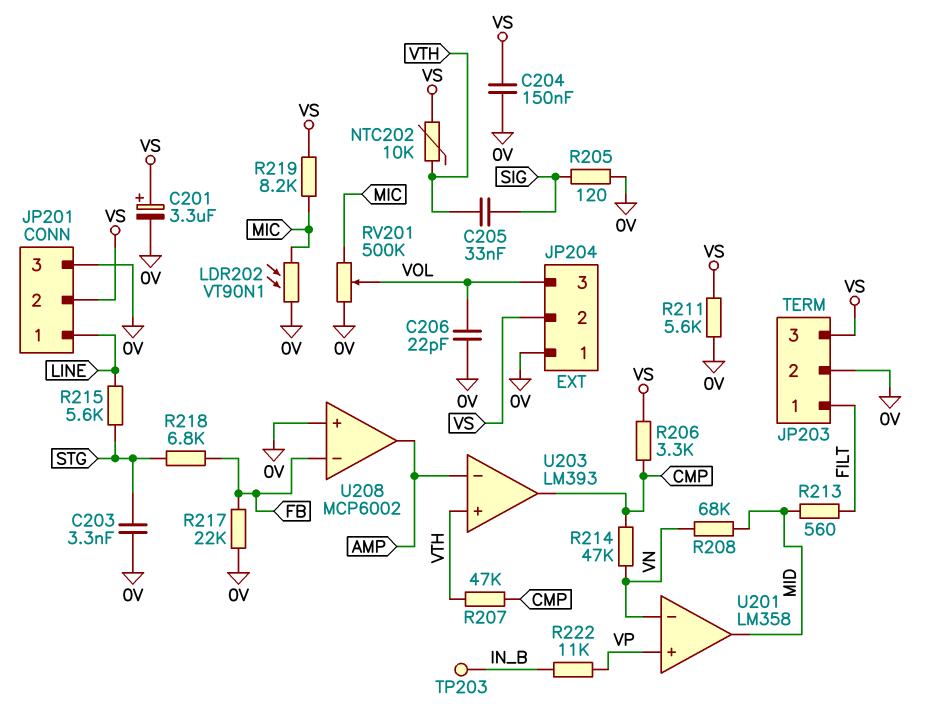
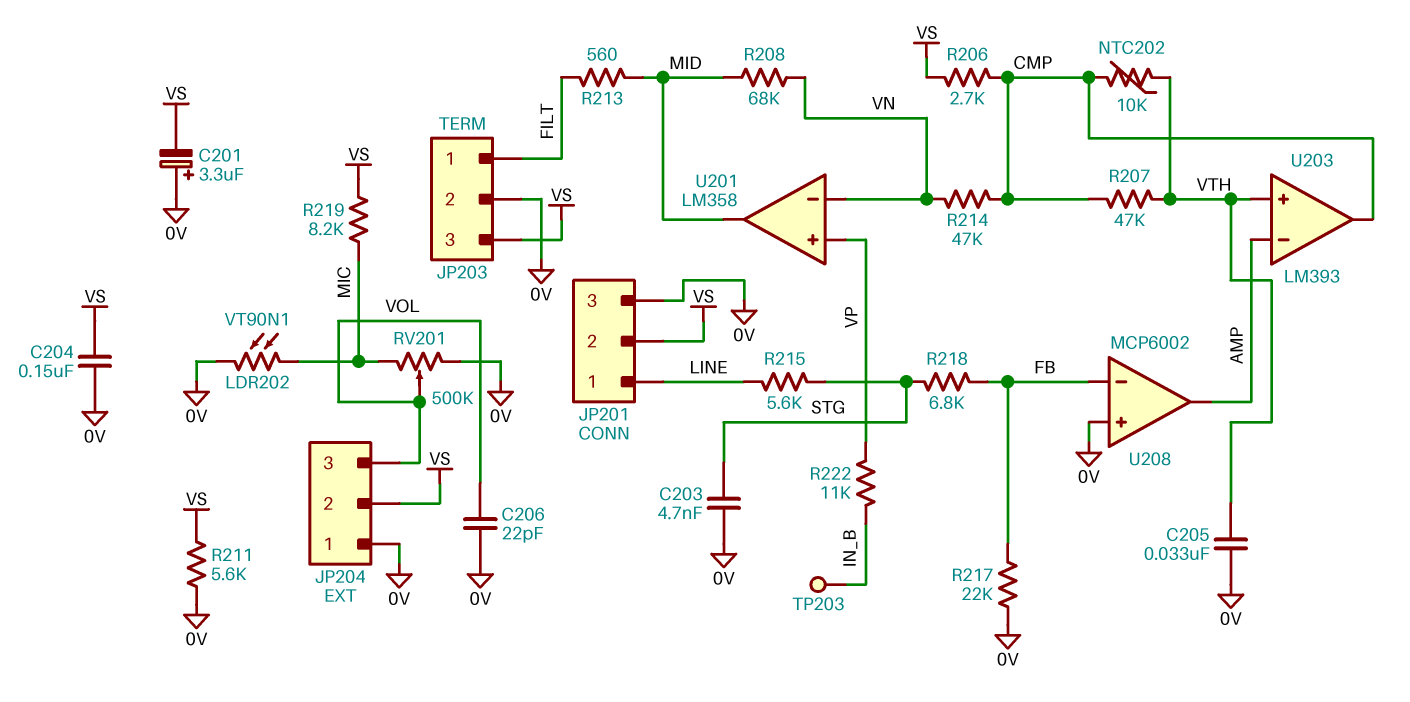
C201: 3.3uF (plus VS, minus 0V) -> 3.3uF (plus 0V, minus VS)
C203: 3.3nF (0V, STG) -> 4.7nF (0V, STG)
C205: 33nF (SIG, VTH) -> 33nF (0V, VTH)
NTC202: 10k (VS, VTH) -> 10k (CMP, VTH)
R205: 120 (0V, SIG) -> none
R206: 3.3k (CMP, VS) -> 2.7k (CMP, VS)

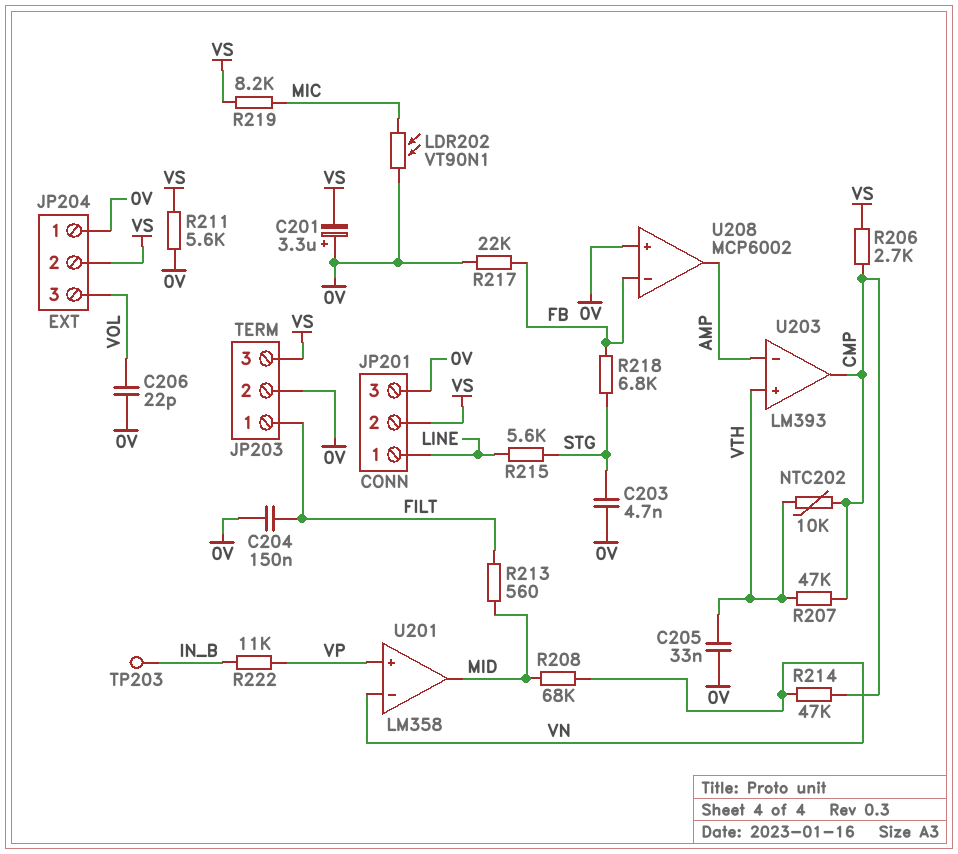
C204: 150nF (0V, VS) -> 150nF (0V, FILT)
RV201: 500k (0V, MIC, wiper VOL) -> none

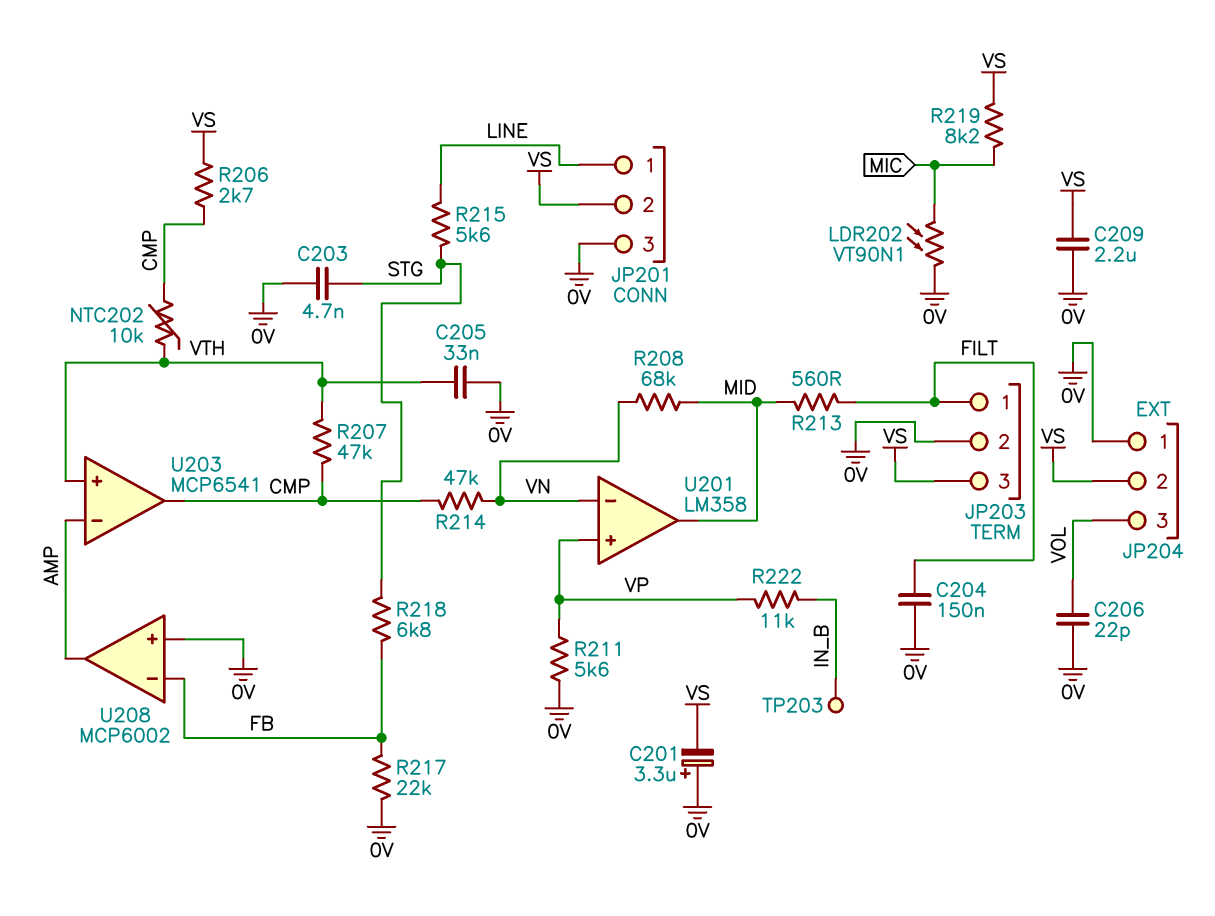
C209: none -> 2.2uF (0V, VS)
R211: 5.6k (0V, VS) -> 5.6k (0V, VP)
U203: LM393 -> MCP6541

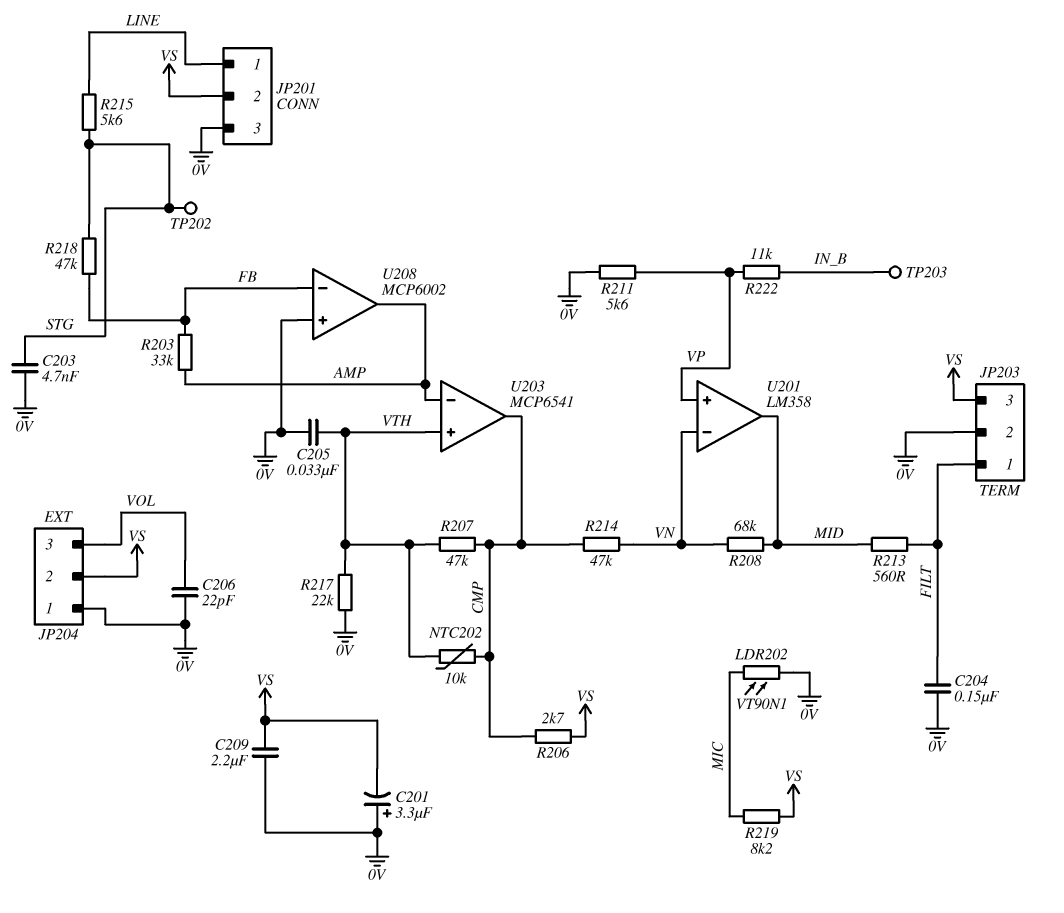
R203: none -> 33k (AMP, FB)
R217: 22k (0V, FB) -> 22k (0V, VTH)
R218: 6.8k (FB, STG) -> 47k (FB, STG)
TP202: none -> test point (STG)

